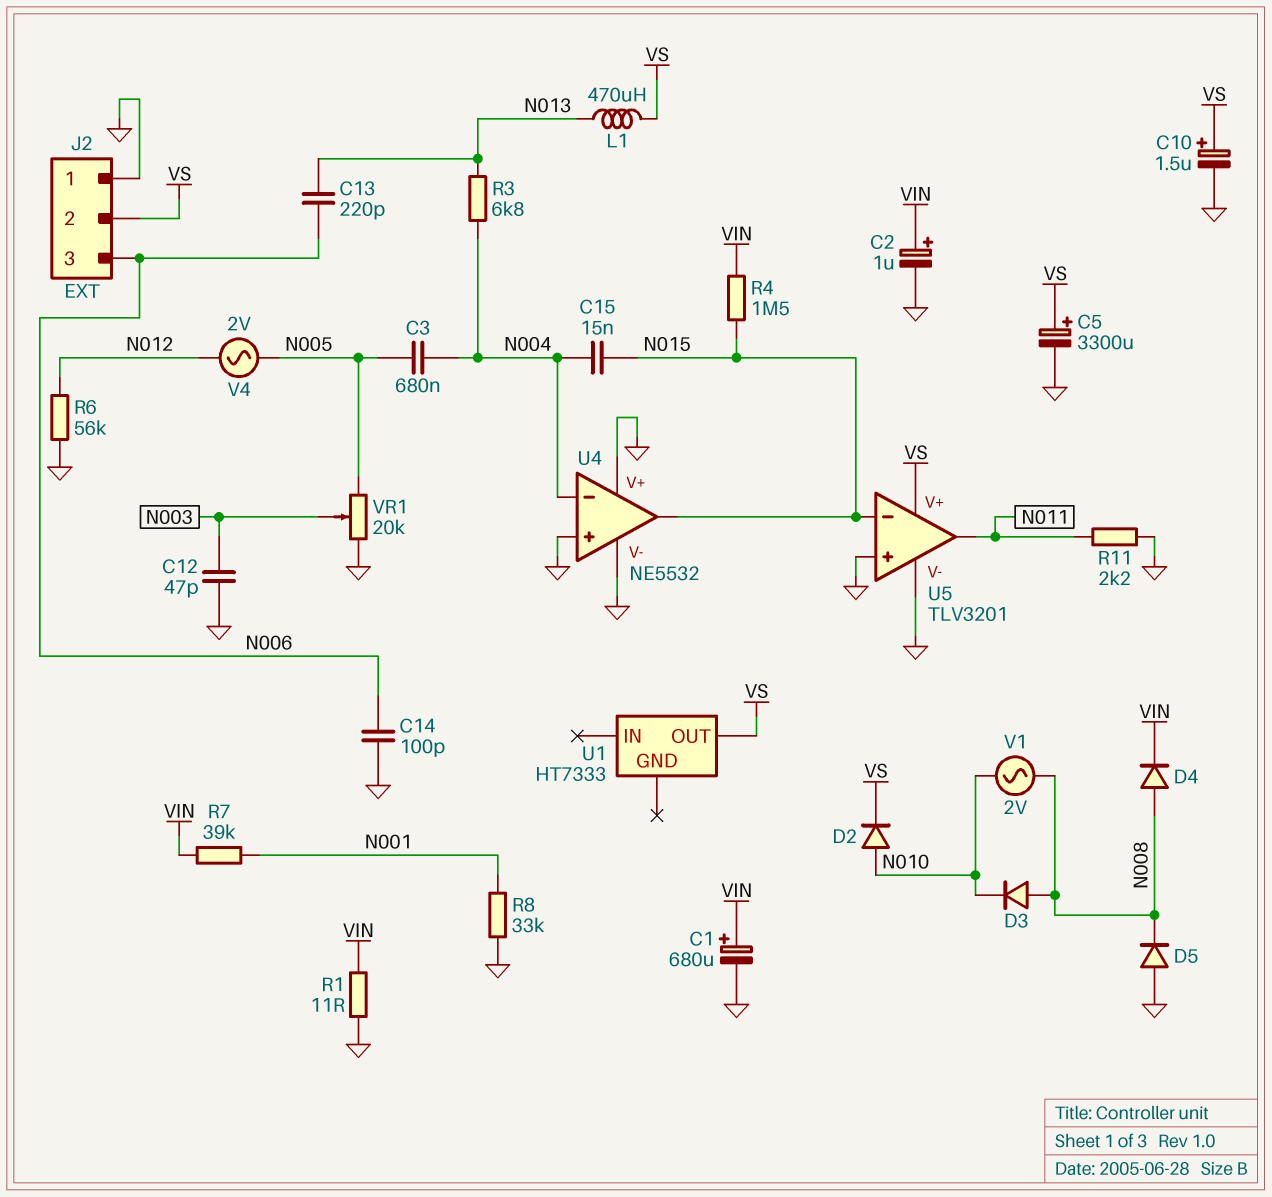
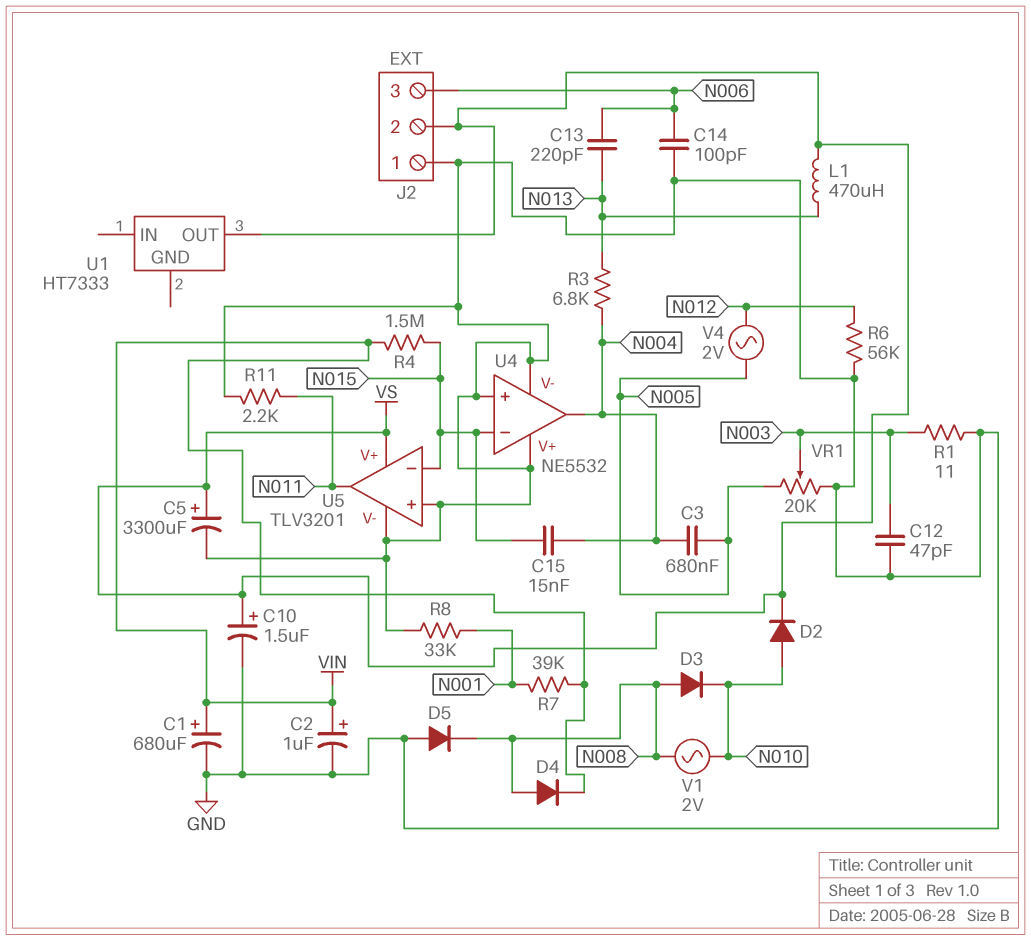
R1: 11 (GND, VIN) -> 11 (GND, N003)
U4 pin in-: N004 -> N015
U4 pin out: N015 -> N004

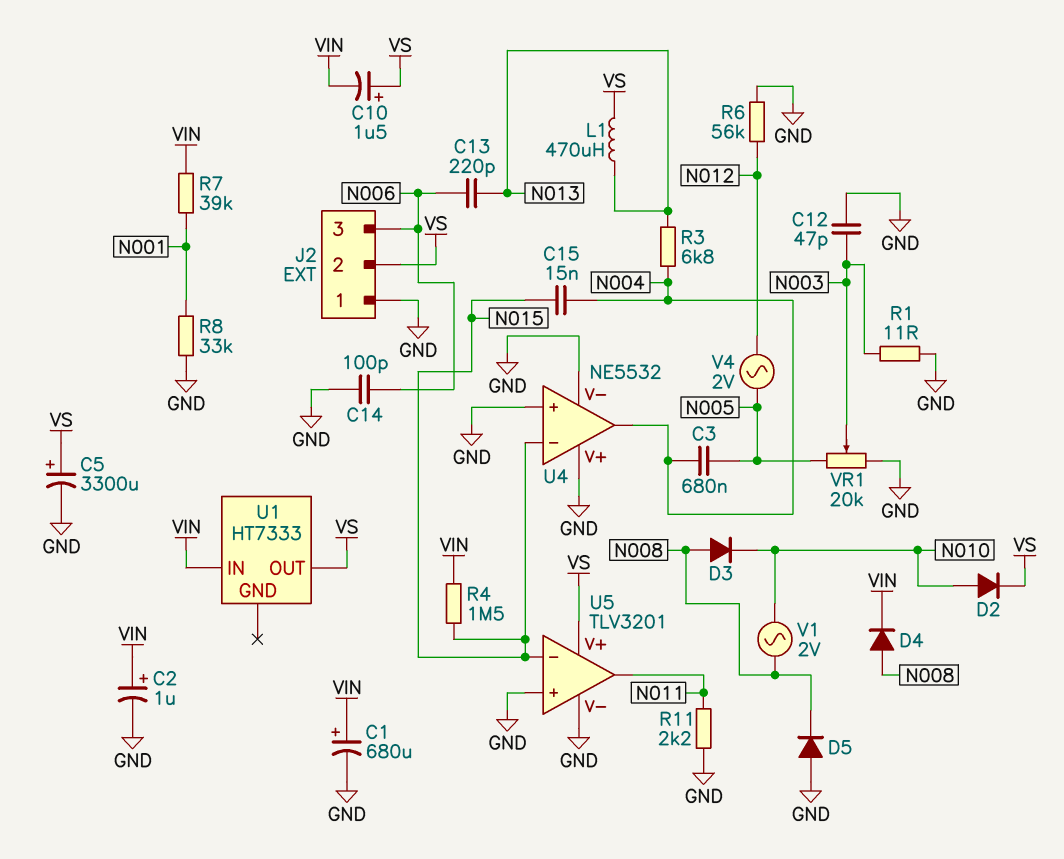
C10: 1.5uF (plus VS, minus GND) -> 1.5uF (plus VS, minus VIN)
U1 pin IN: none -> VIN

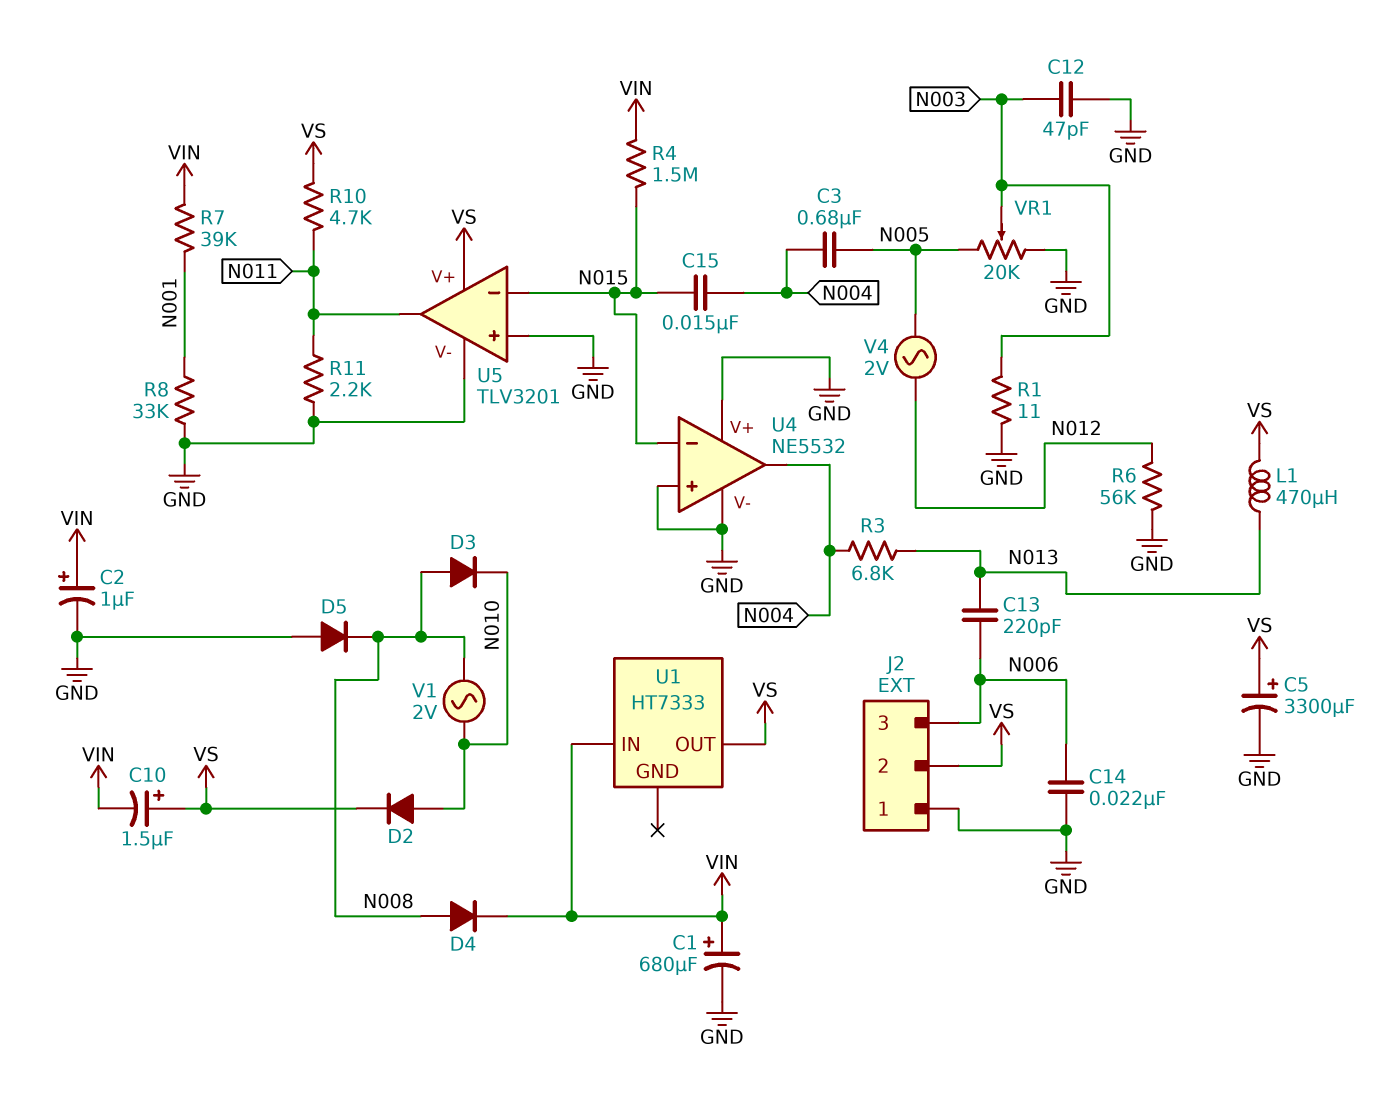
C14: 100pF (GND, N006) -> 22nF (GND, N006)
R10: none -> 4.7k (N011, VS)

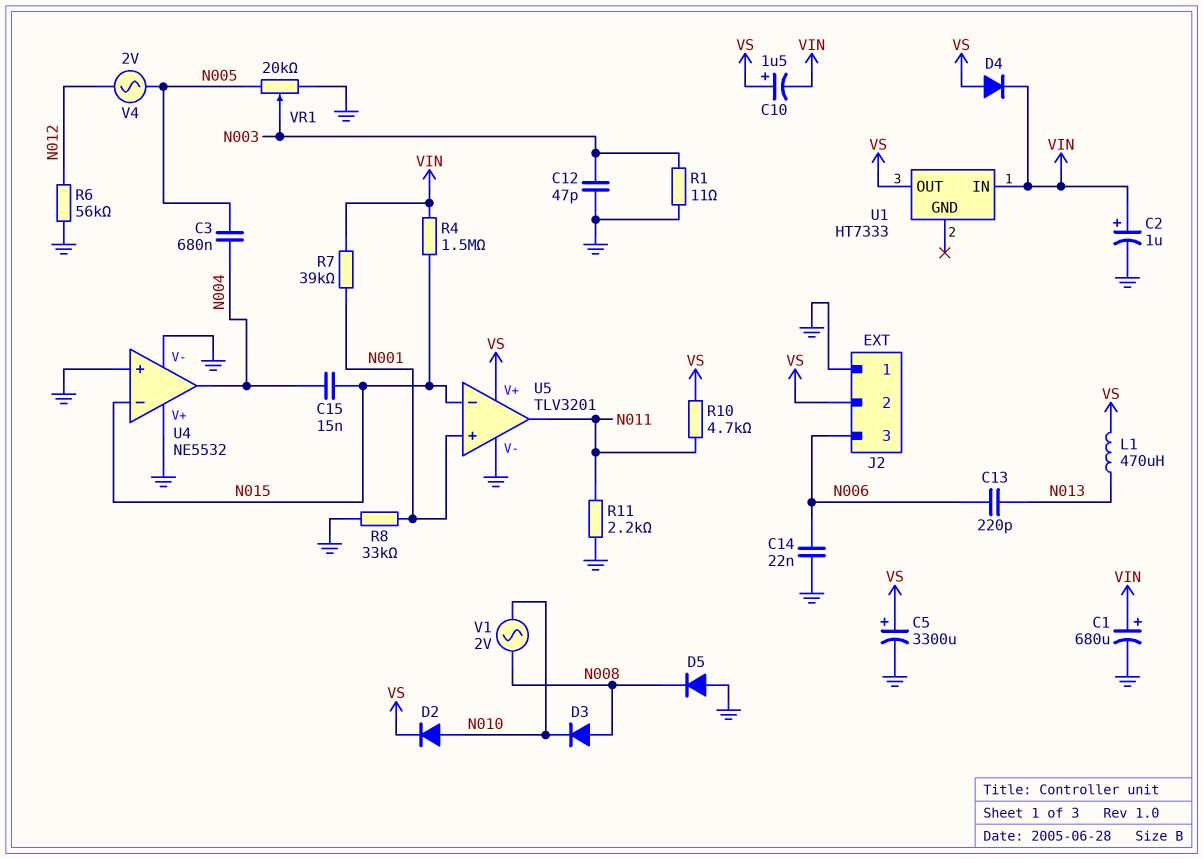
D4: diode (A N008, K VIN) -> diode (A VS, K VIN)
R3: 6.8k (N004, N013) -> none
U5 pin in+: GND -> N001

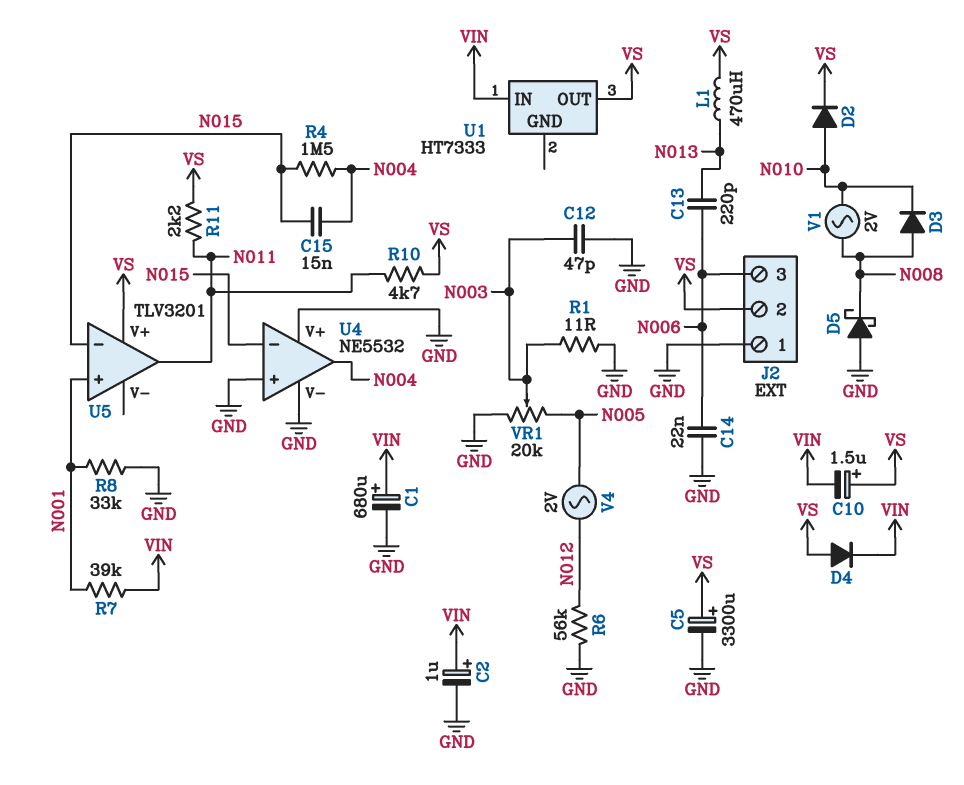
C3: 680nF (N004, N005) -> none
D5: diode (A GND, K N008) -> schottky (A GND, K N008)
R4: 1.5M (N015, VIN) -> 1.5M (N004, N015)
R11: 2.2k (GND, N011) -> 2.2k (N011, VS)
U5 pin V-: GND -> none

